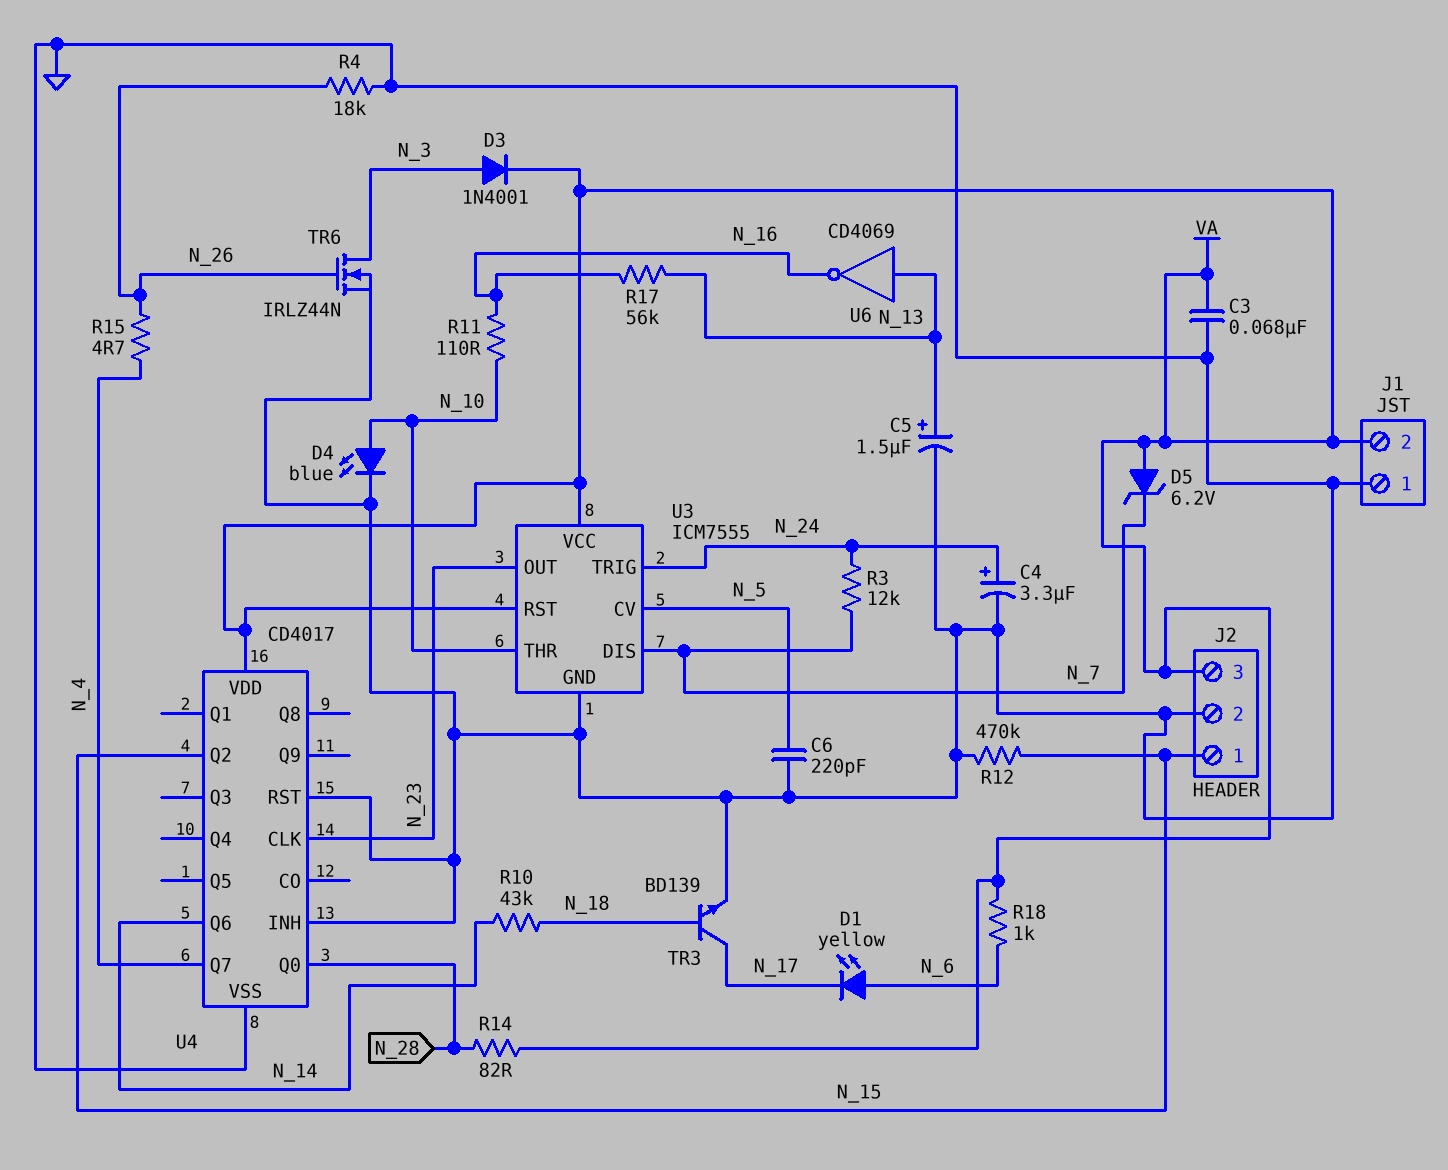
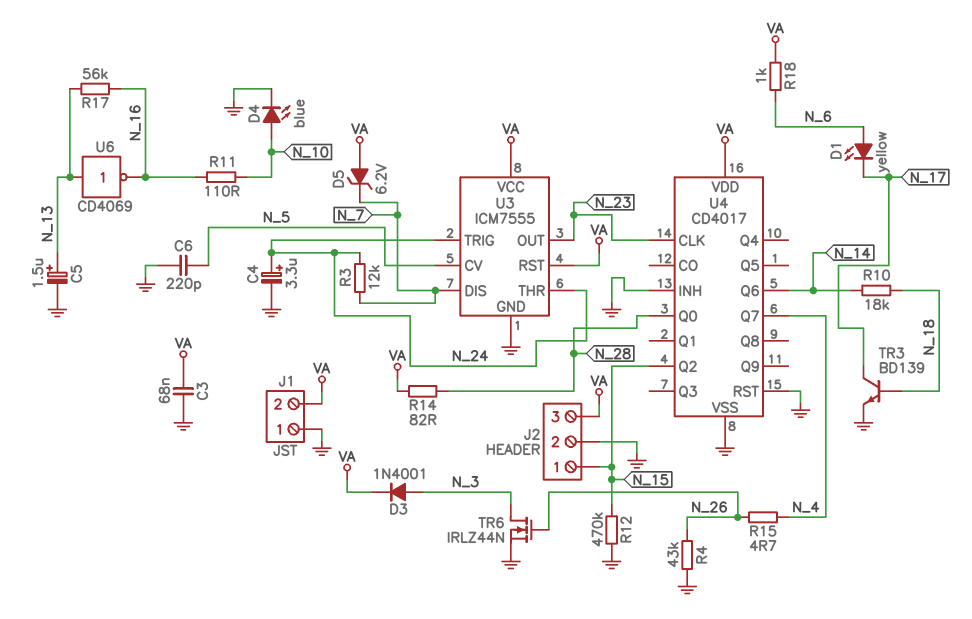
R4: 18k (GND, N_26) -> 43k (GND, N_26)
R10: 43k (N_14, N_18) -> 18k (N_14, N_18)
U3 pin THR: N_10 -> N_24

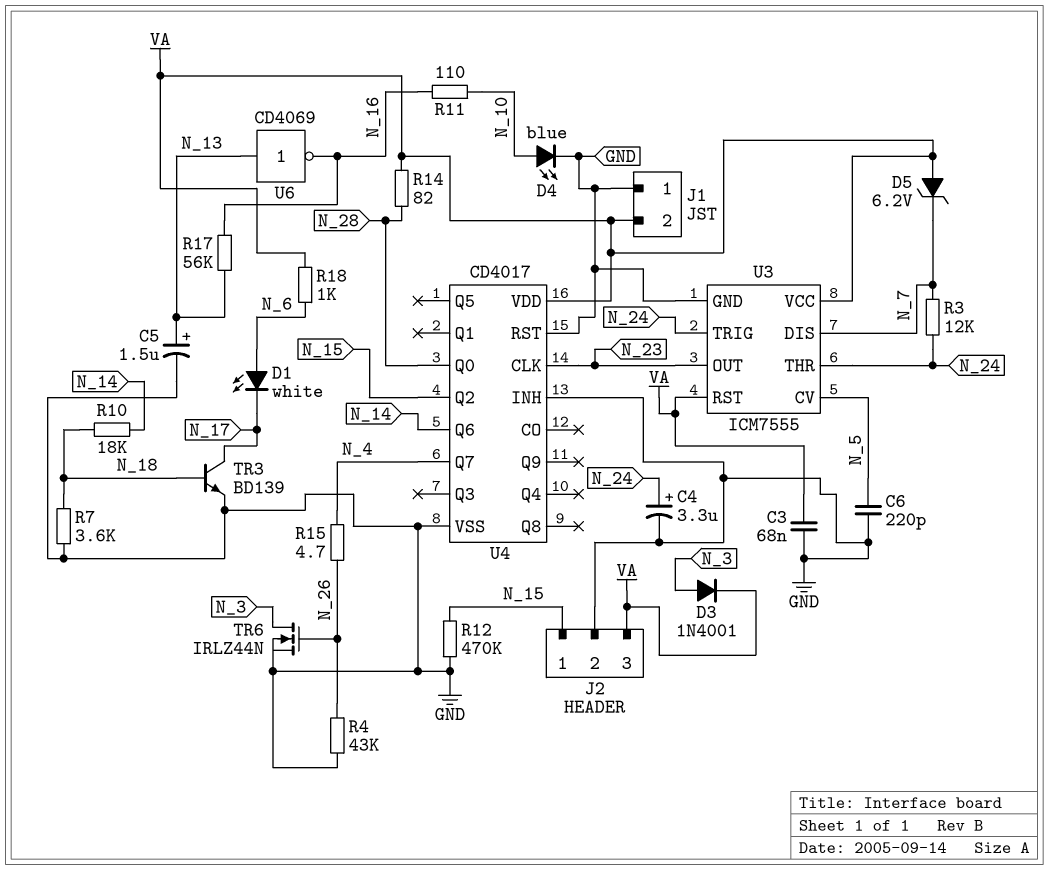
D1: LED yellow (A N_6, K N_17) -> LED white (A N_6, K N_17)
R7: none -> 3.6k (GND, N_18)

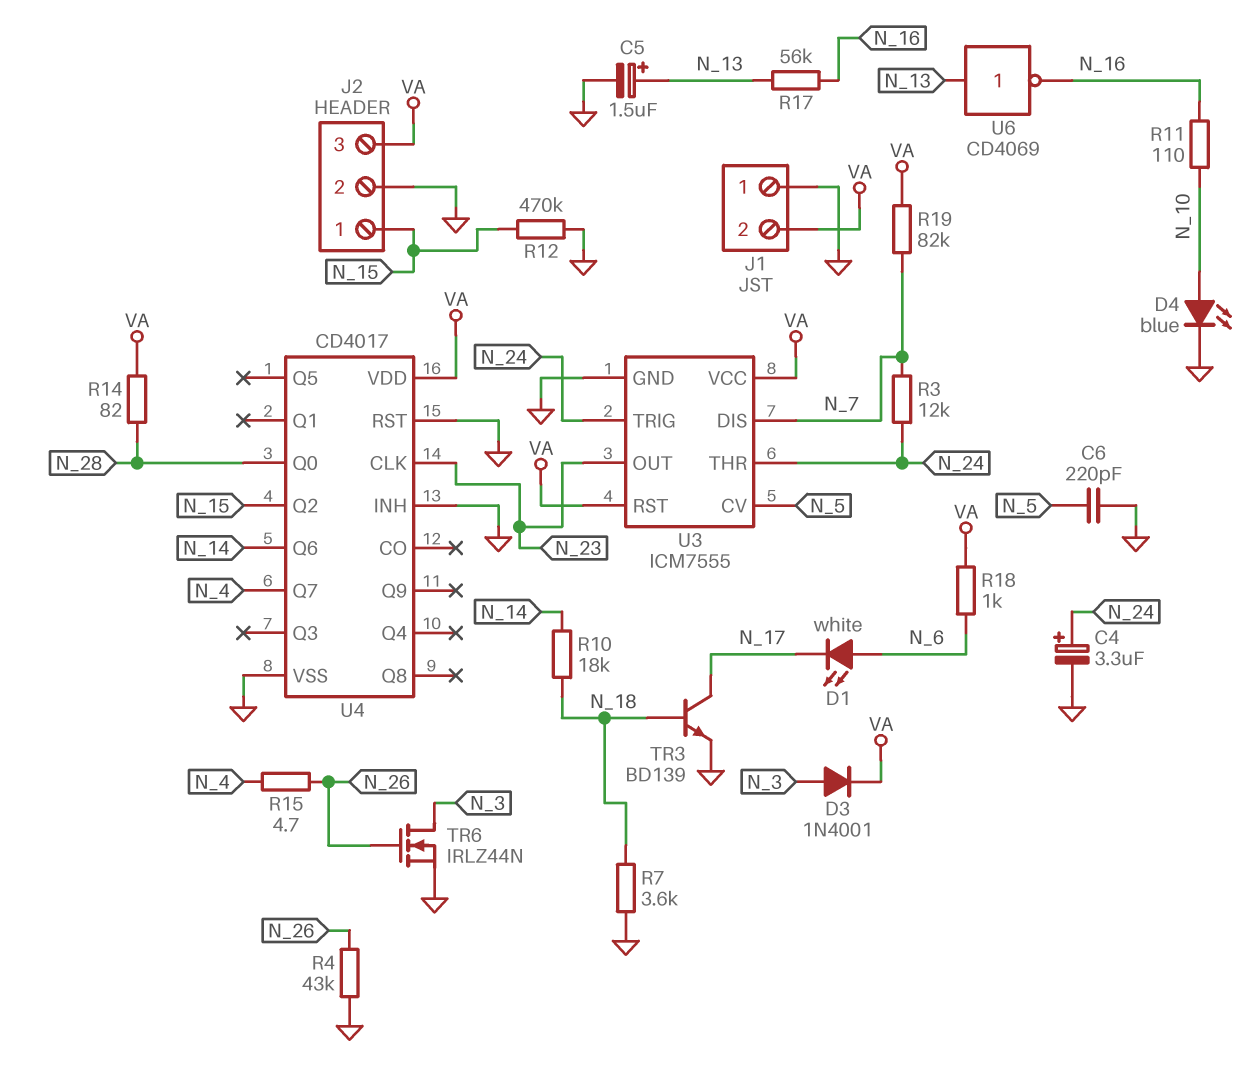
C3: 68nF (GND, VA) -> none
D5: zener 6.2V (A VA, K N_7) -> none
R19: none -> 82k (N_7, VA)

